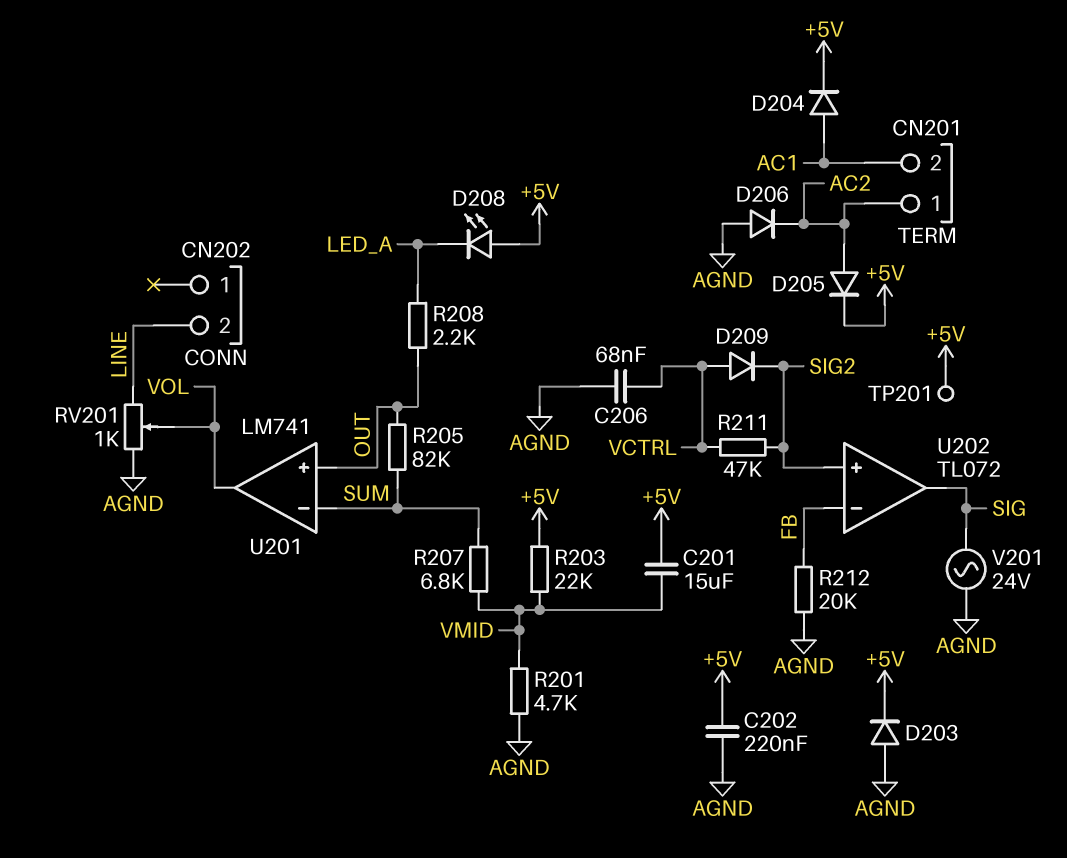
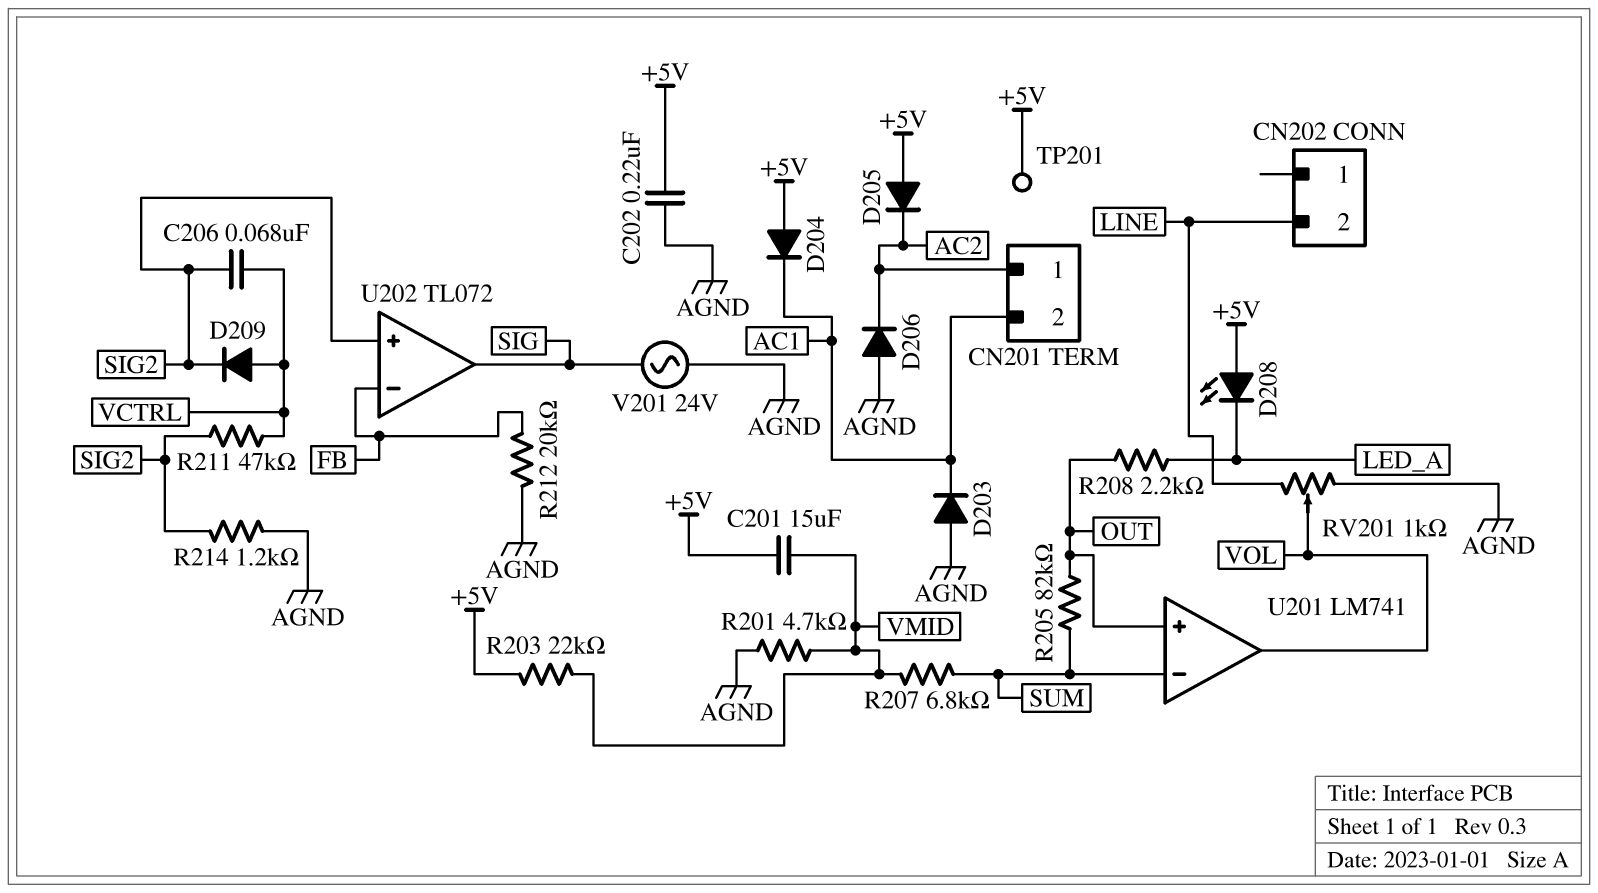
C206: 68nF (AGND, VCTRL) -> 68nF (SIG2, VCTRL)
D203: diode (A AGND, K +5V) -> diode (A AGND, K AC1)
D204: diode (A AC1, K +5V) -> diode (A +5V, K AC1)
D205: diode (A AC2, K +5V) -> diode (A +5V, K AC2)
R214: none -> 1.2k (AGND, SIG2)

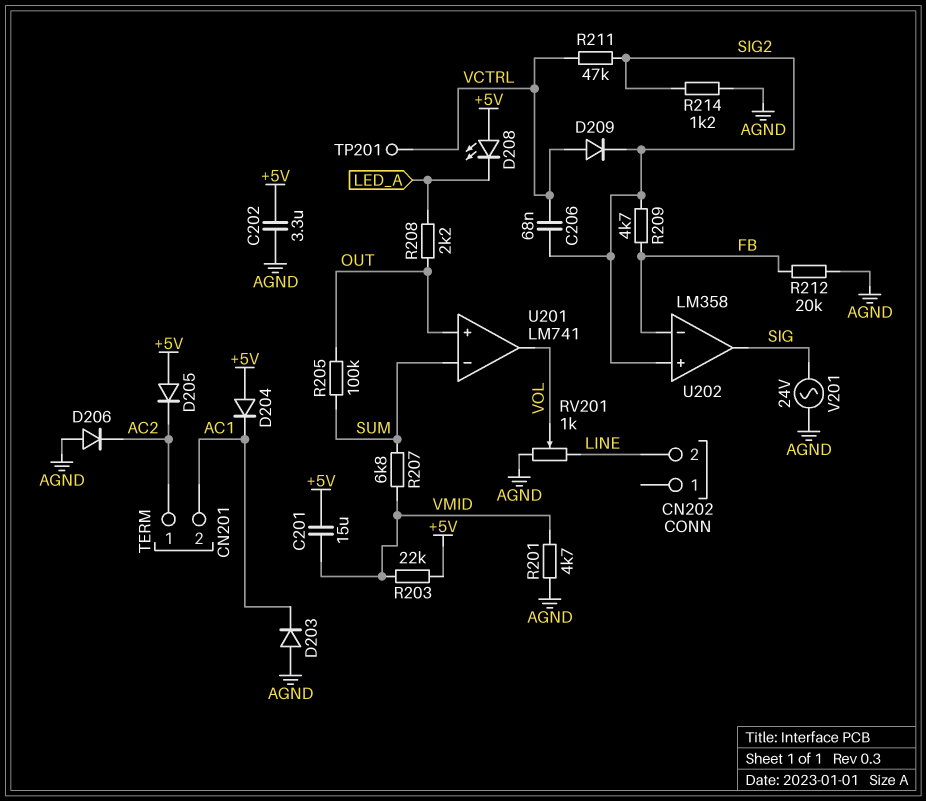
C202: 220nF (+5V, AGND) -> 3.3uF (+5V, AGND)
R205: 82k (OUT, SUM) -> 100k (OUT, SUM)
R209: none -> 4.7k (FB, SIG2)
TP201: test point (+5V) -> test point (VCTRL)
U202: TL072 -> LM358

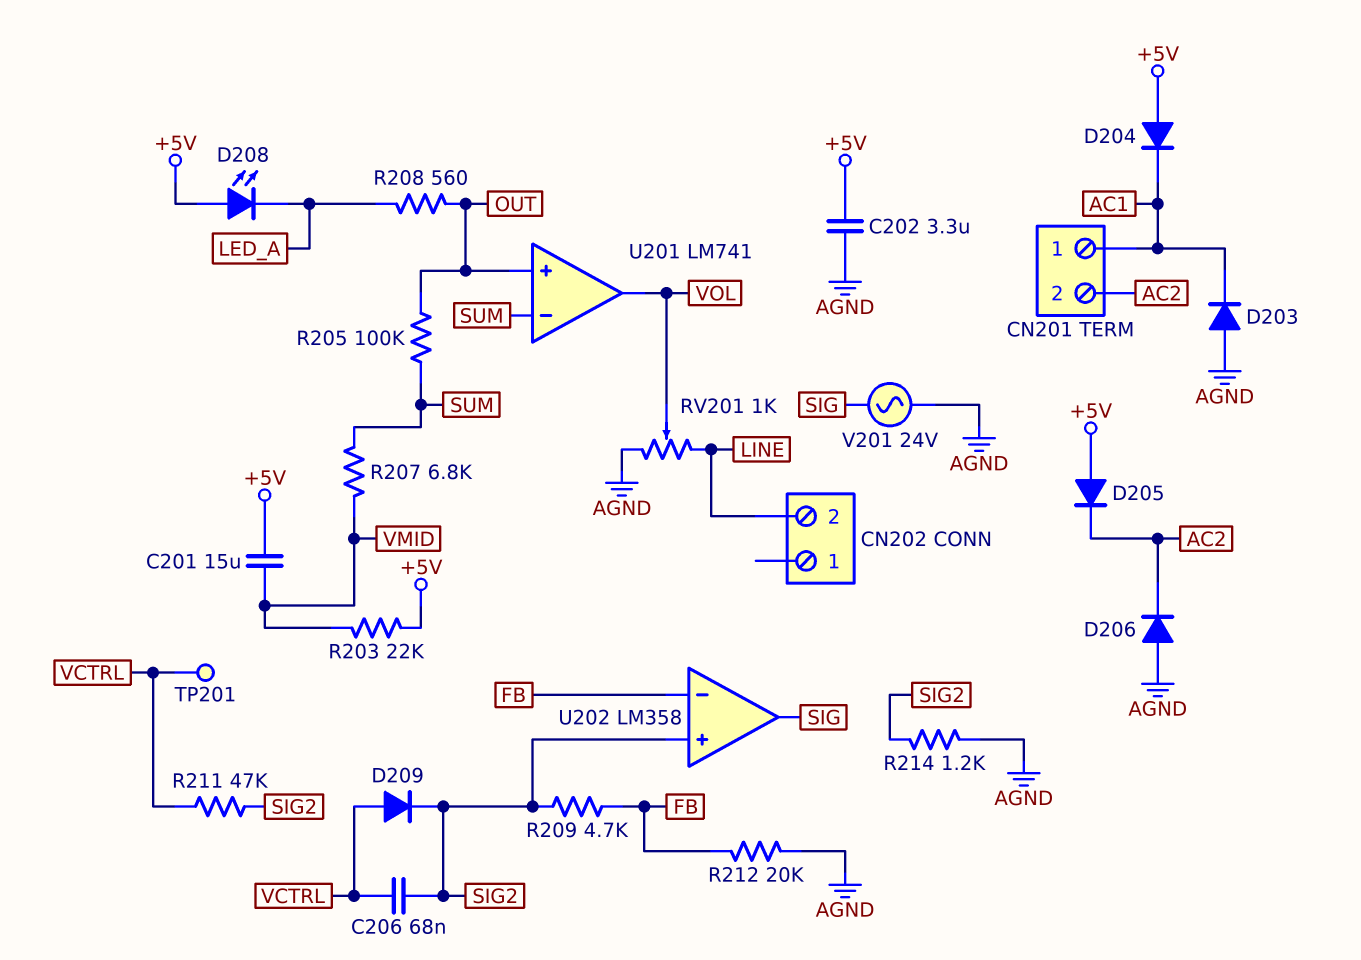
CN201 pin 1: AC2 -> AC1
CN201 pin 2: AC1 -> AC2
R201: 4.7k (AGND, VMID) -> none
R208: 2.2k (LED_A, OUT) -> 560 (LED_A, OUT)

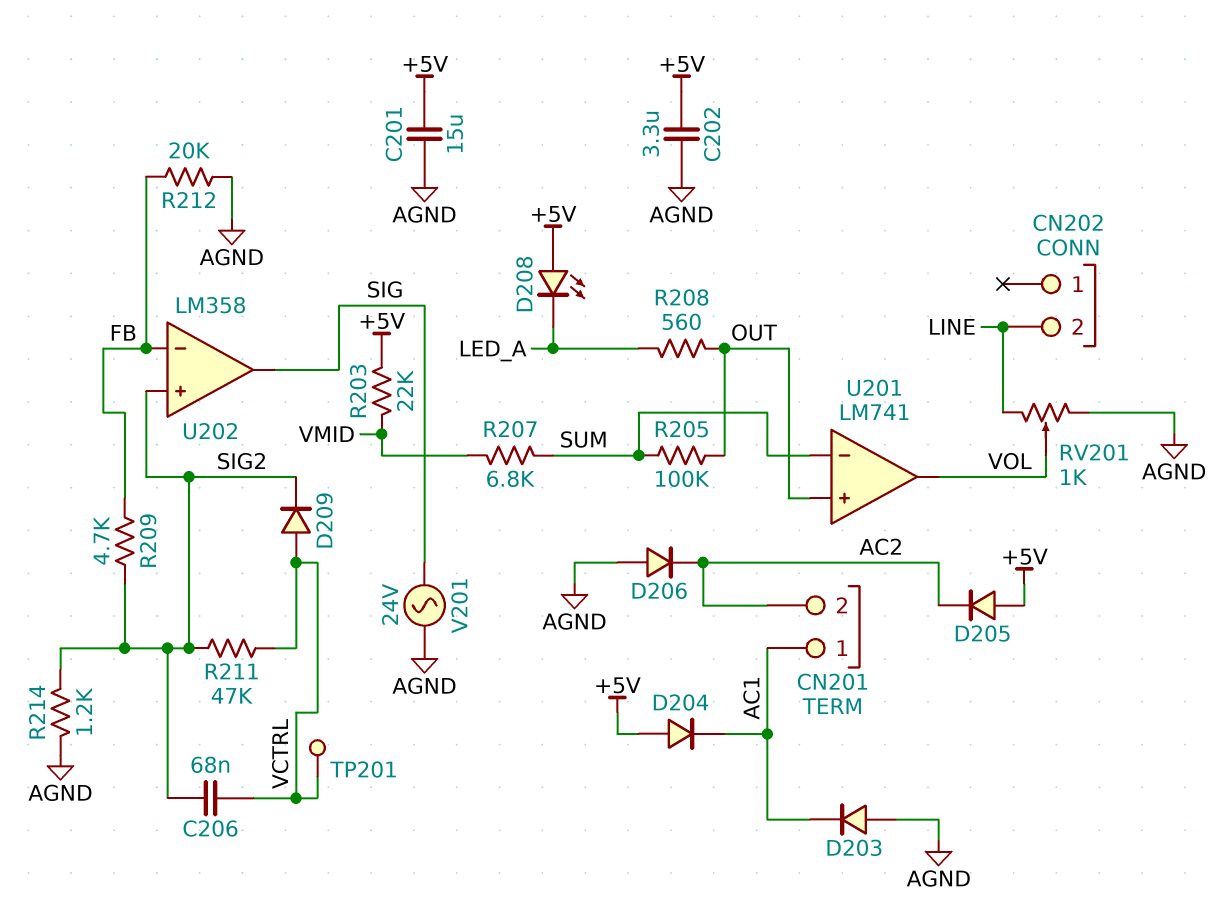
C201: 15uF (+5V, VMID) -> 15uF (+5V, AGND)

